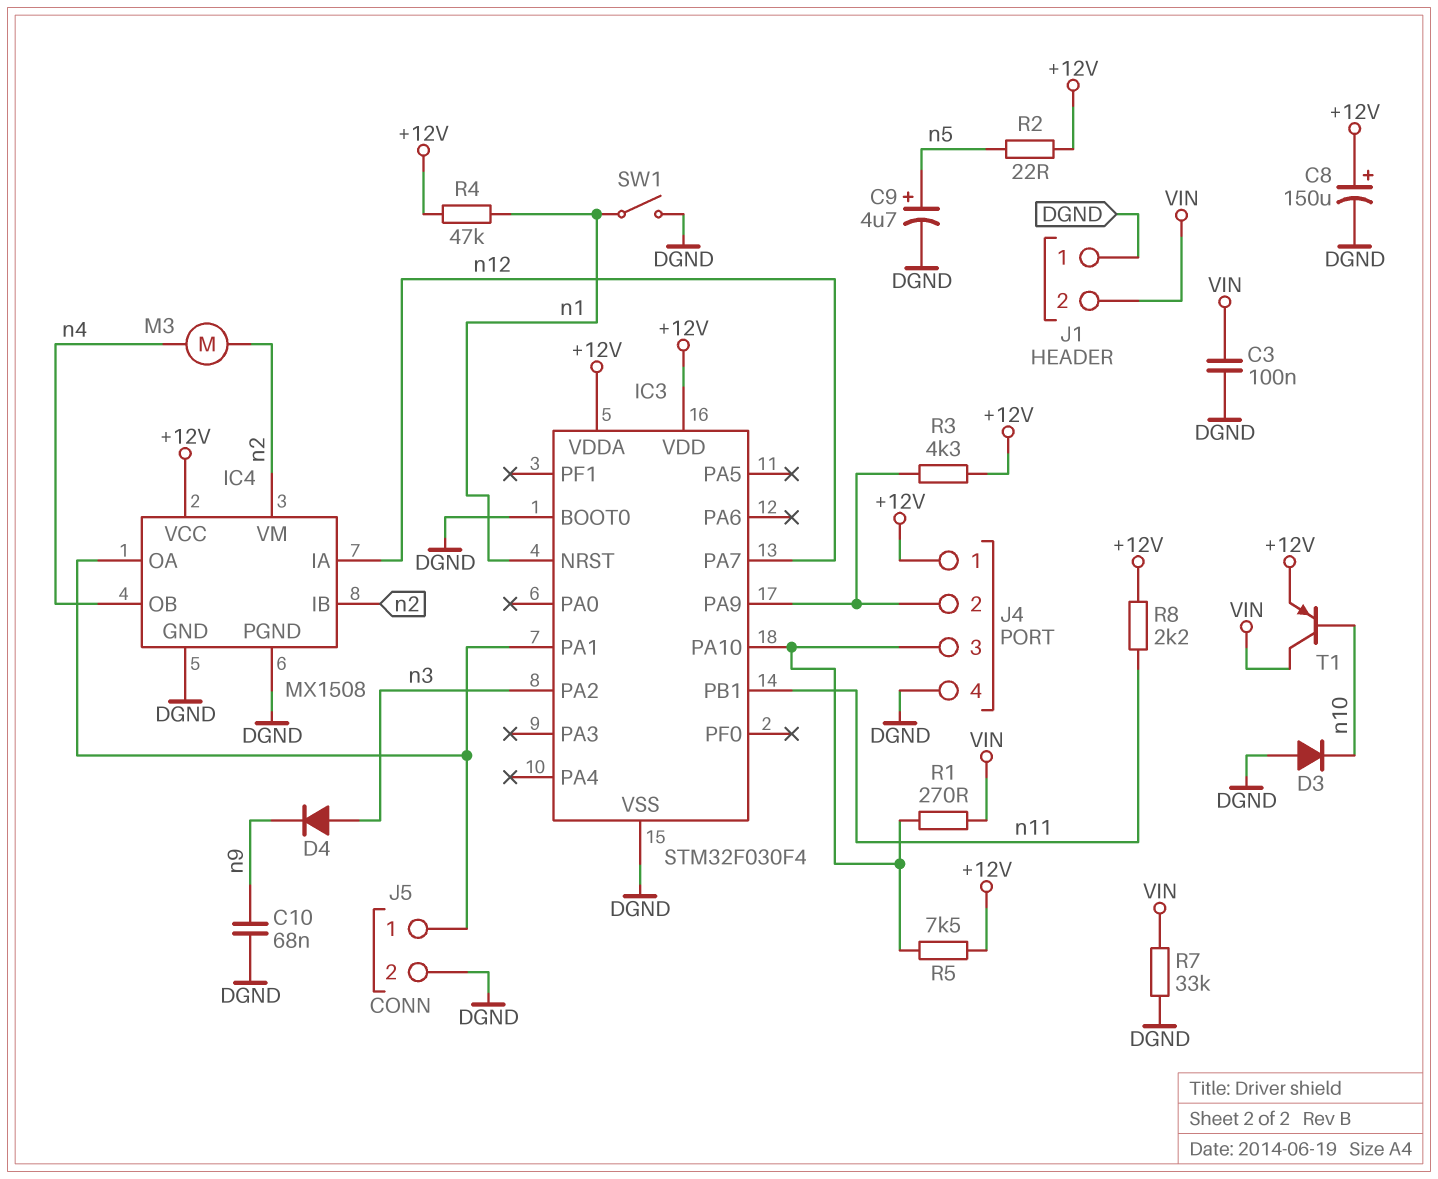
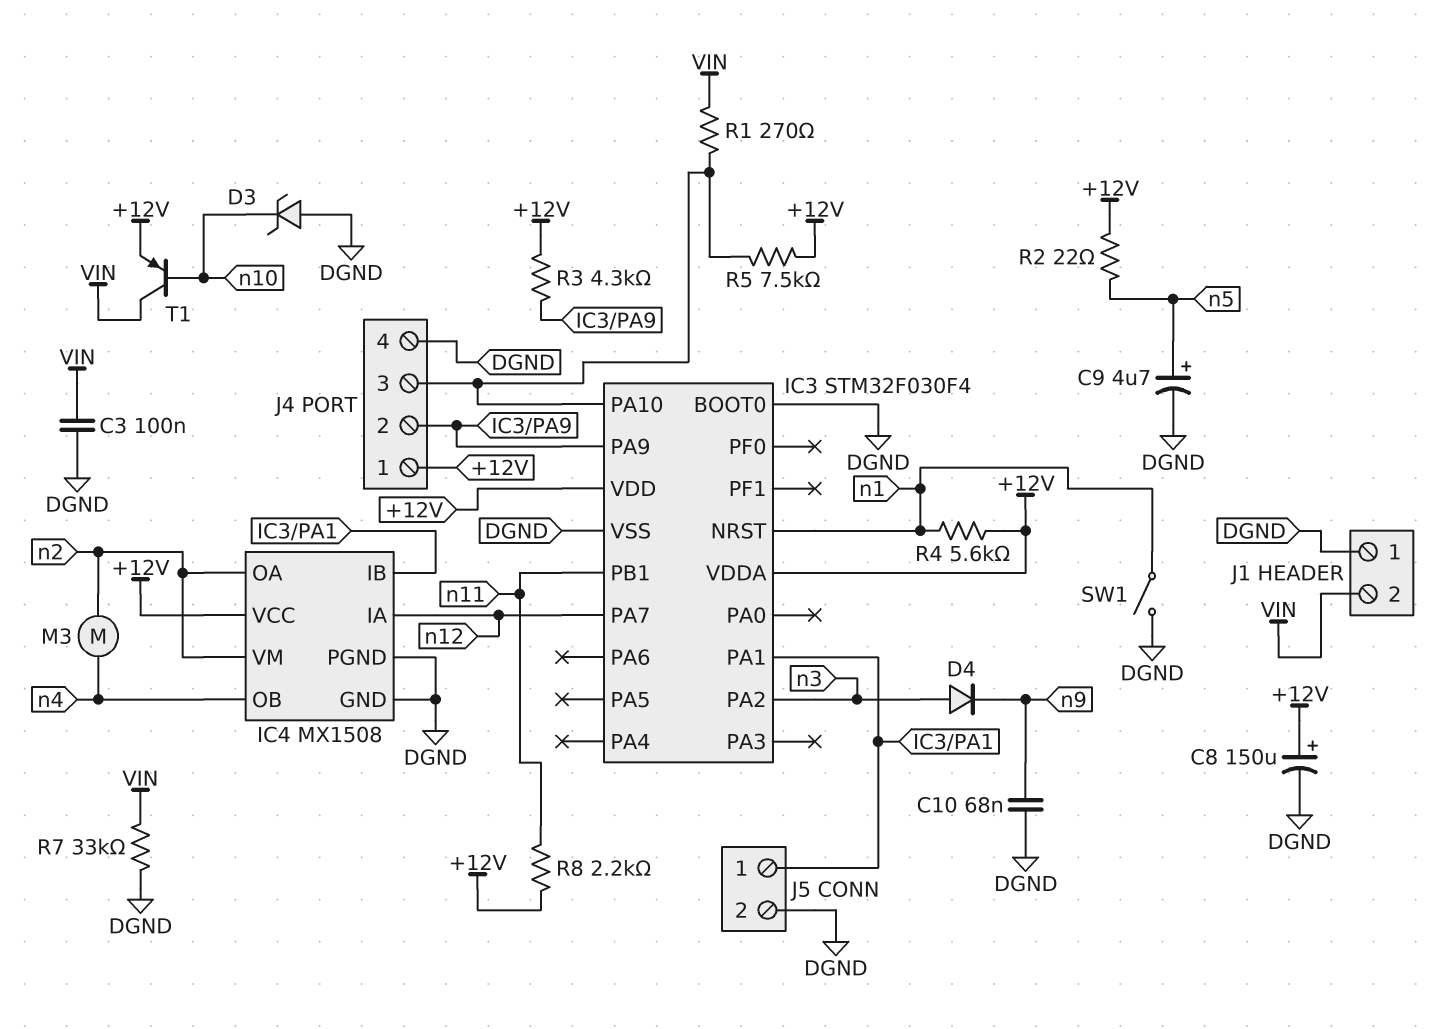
D3: diode (A DGND, K n10) -> zener (A DGND, K n10)
IC4 pin IB: n2 -> IC3/PA1
IC4 pin OA: IC3/PA1 -> n2
R4: 47k (+12V, n1) -> 5.6k (+12V, n1)

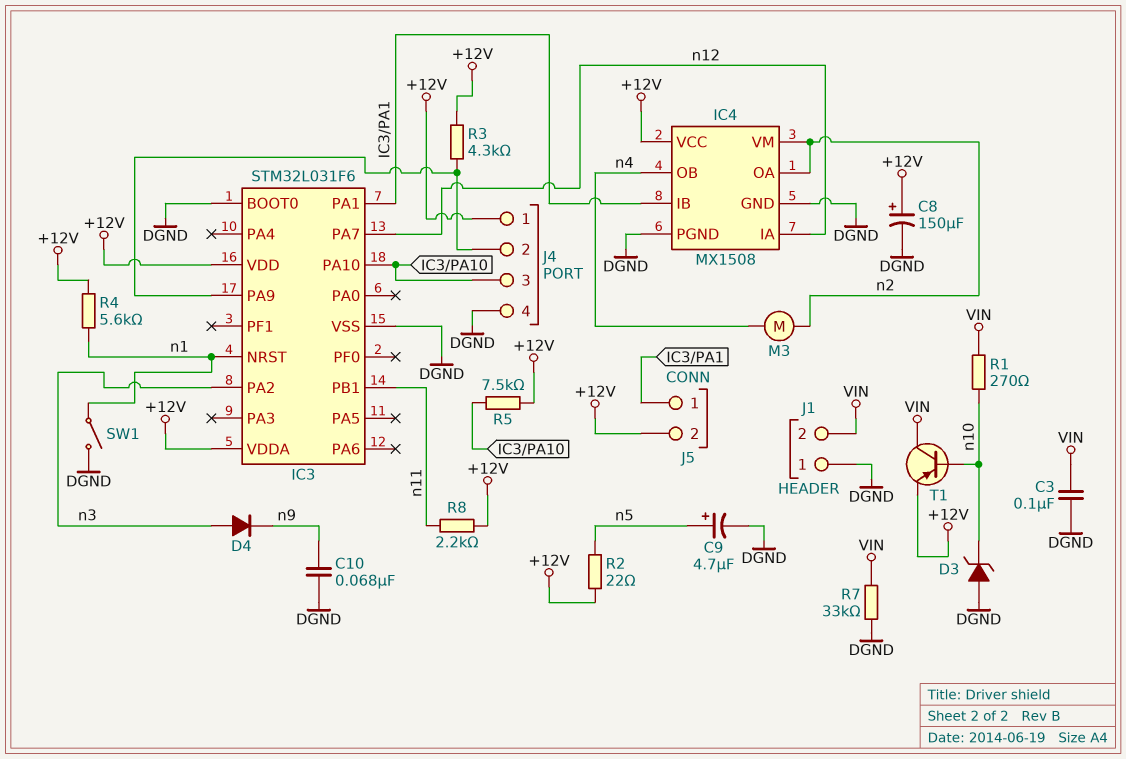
IC3: STM32F030F4 -> STM32L031F6
J5 pin 2: DGND -> +12V
R1: 270 (IC3/PA10, VIN) -> 270 (VIN, n10)

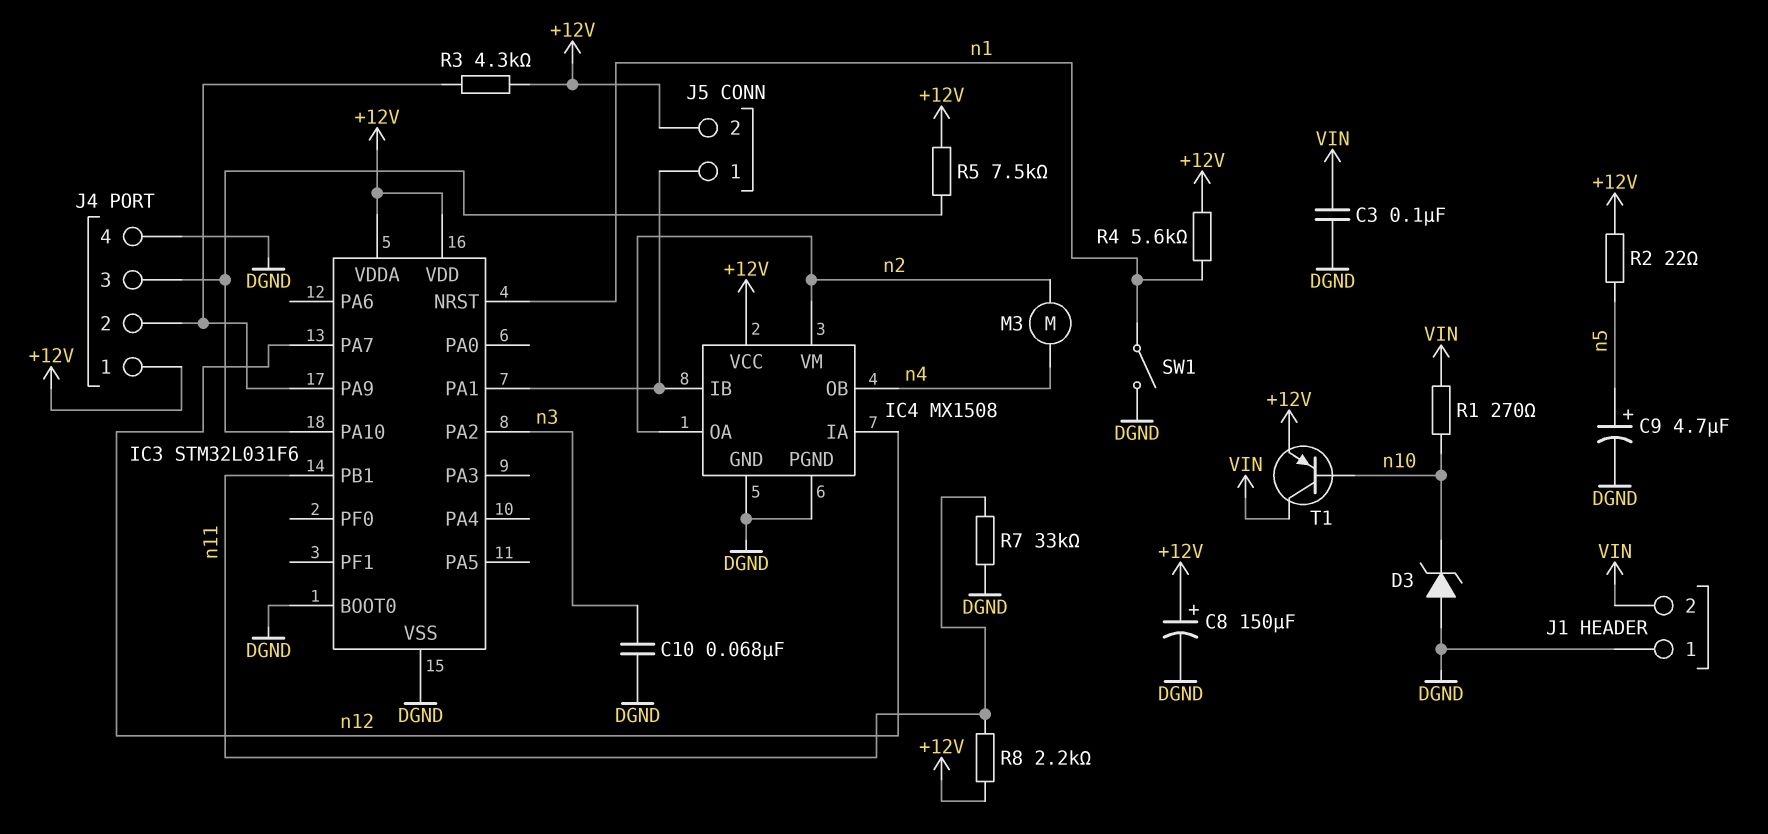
C10: 68nF (DGND, n9) -> 68nF (DGND, n3)
D4: diode (A n3, K n9) -> none
R7: 33k (DGND, VIN) -> 33k (DGND, n11)

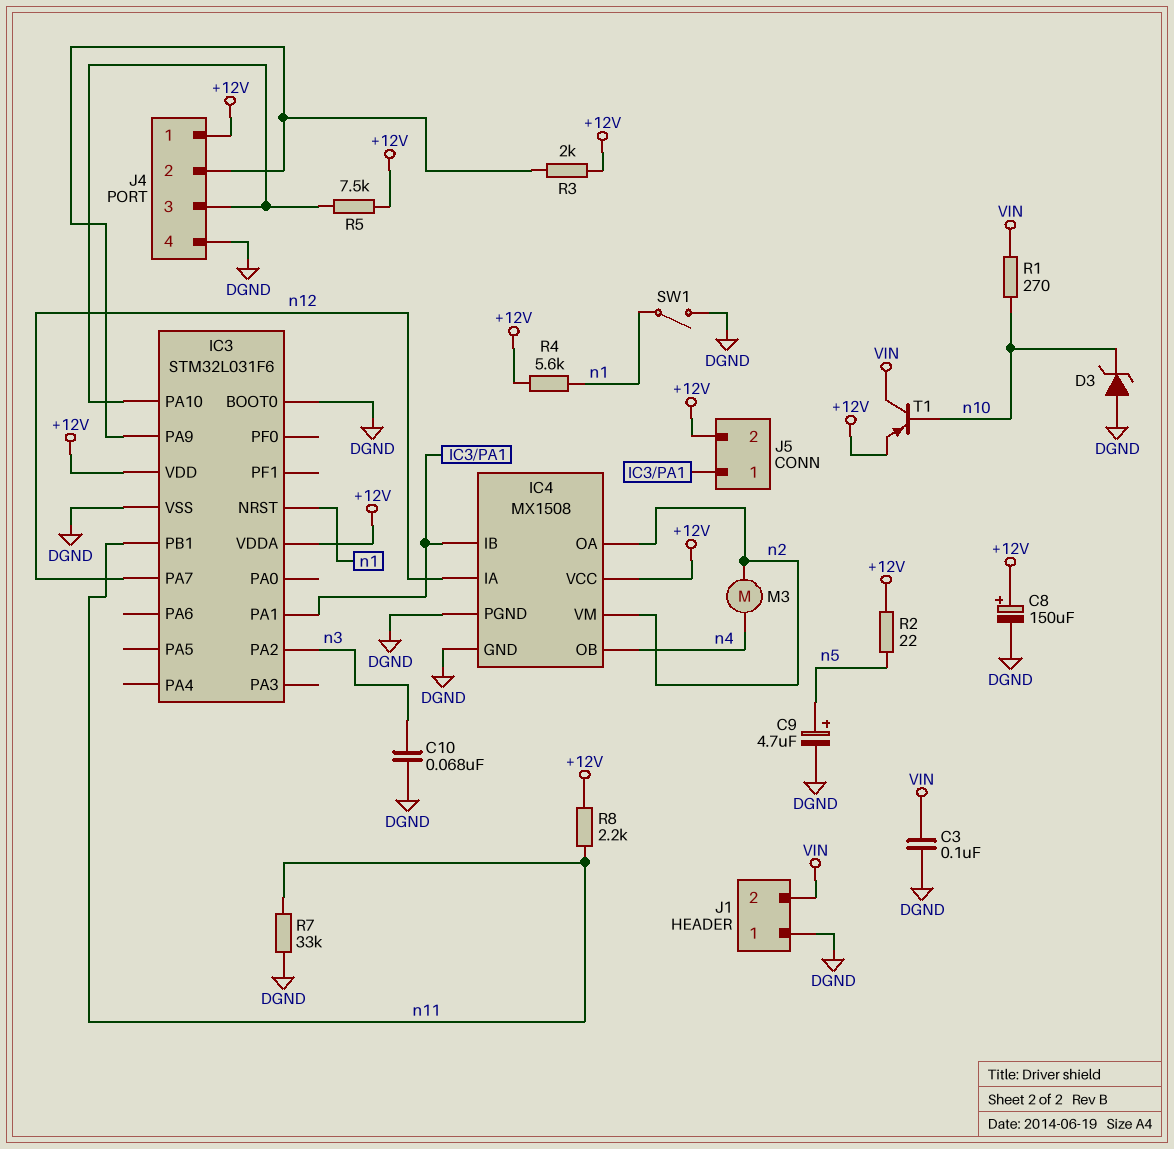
R3: 4.3k (+12V, IC3/PA9) -> 2k (+12V, IC3/PA9)

